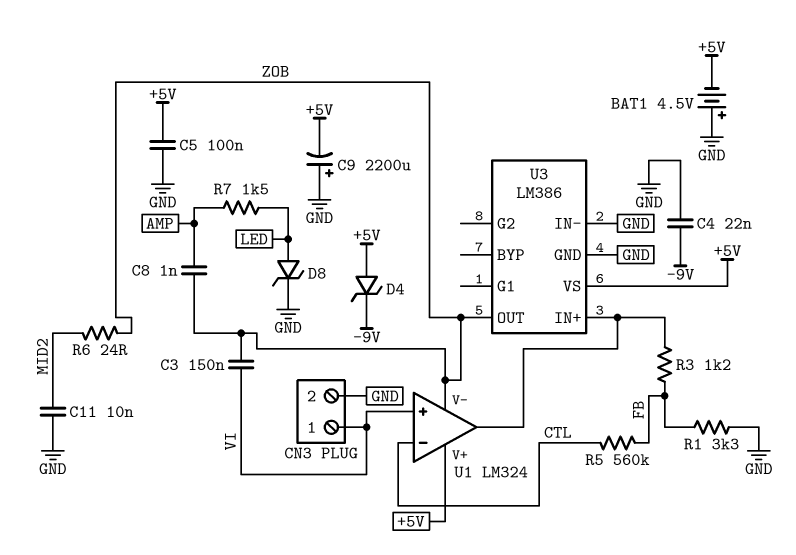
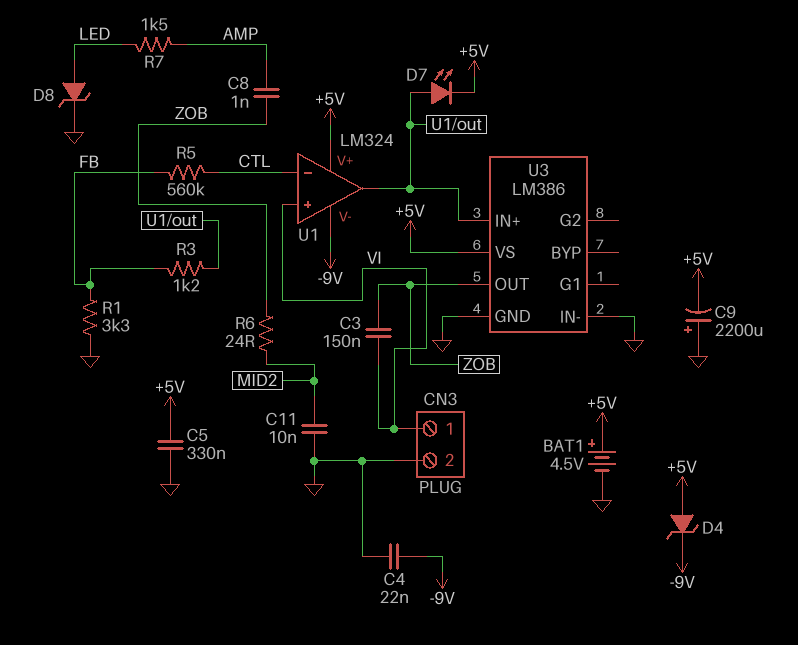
BAT1: 4.5V (plus GND, minus +5V) -> 4.5V (plus +5V, minus GND)
C5: 100nF (+5V, GND) -> 330nF (+5V, GND)
D7: none -> LED (A U1/out, K +5V)
U1 pin V-: ZOB -> -9V

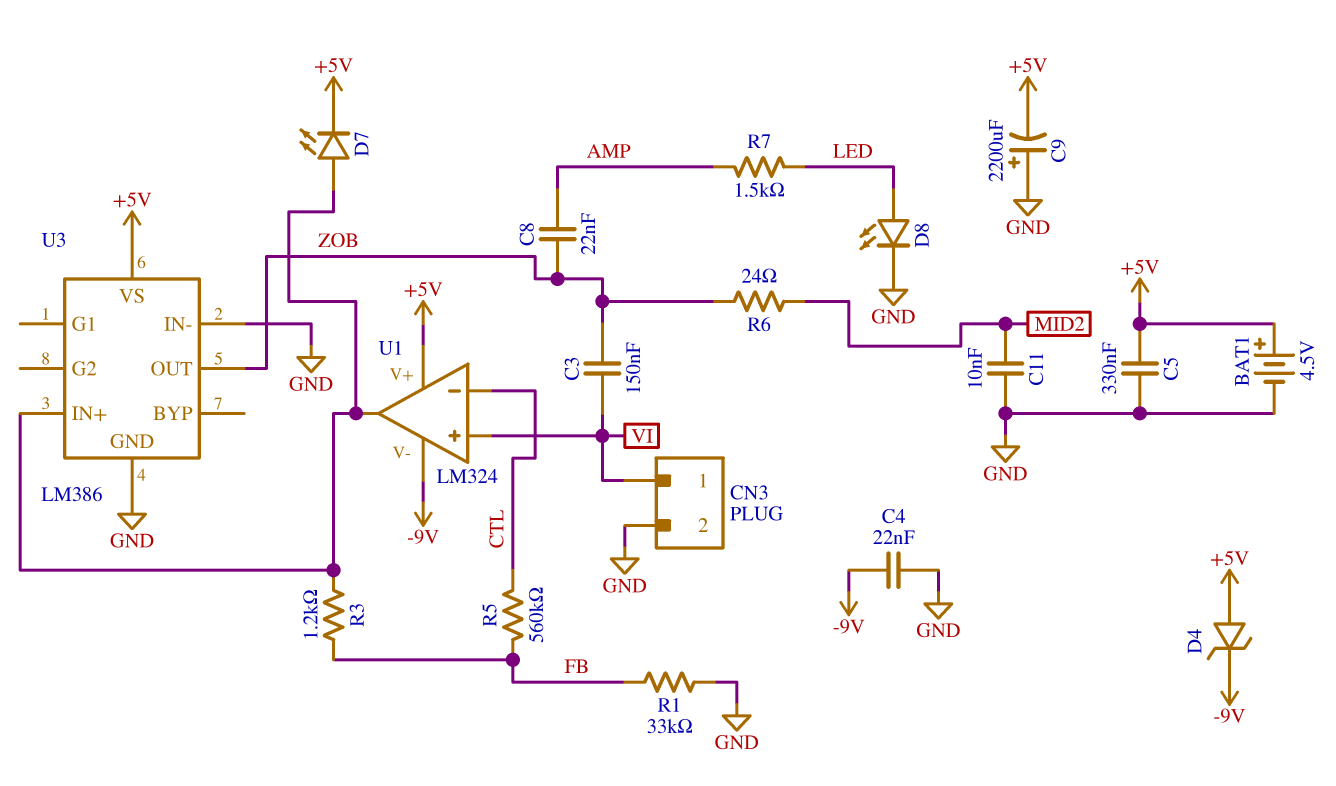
C8: 1nF (AMP, ZOB) -> 22nF (AMP, ZOB)
D8: zener (A LED, K GND) -> LED (A LED, K GND)
R1: 3.3k (FB, GND) -> 33k (FB, GND)

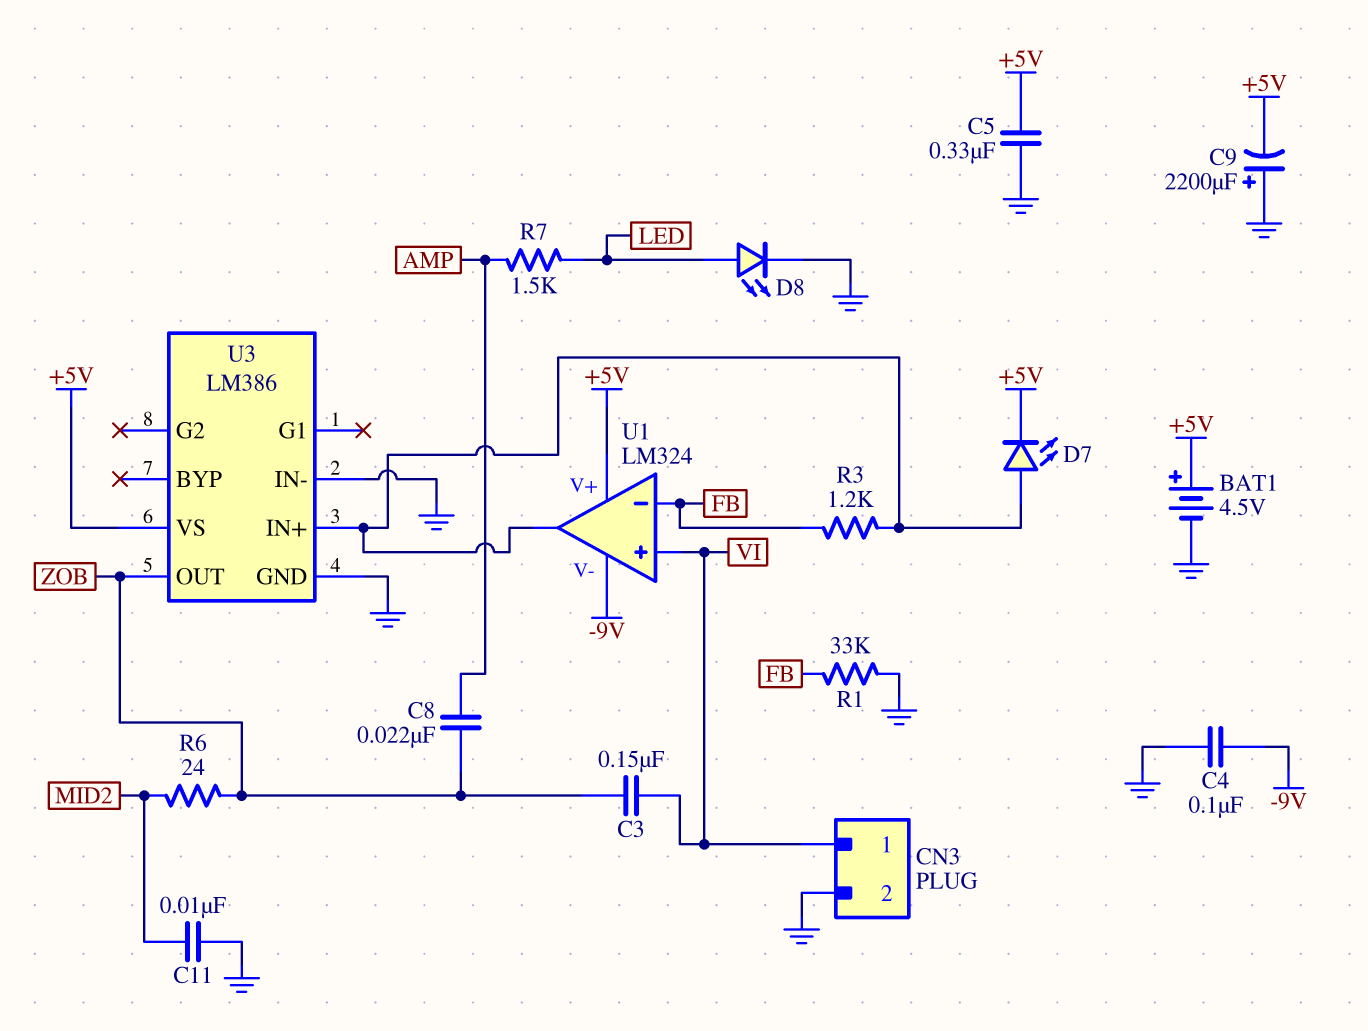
C4: 22nF (-9V, GND) -> 100nF (-9V, GND)
D4: zener (A +5V, K -9V) -> none
R5: 560k (CTL, FB) -> none
U1 pin in-: CTL -> FB

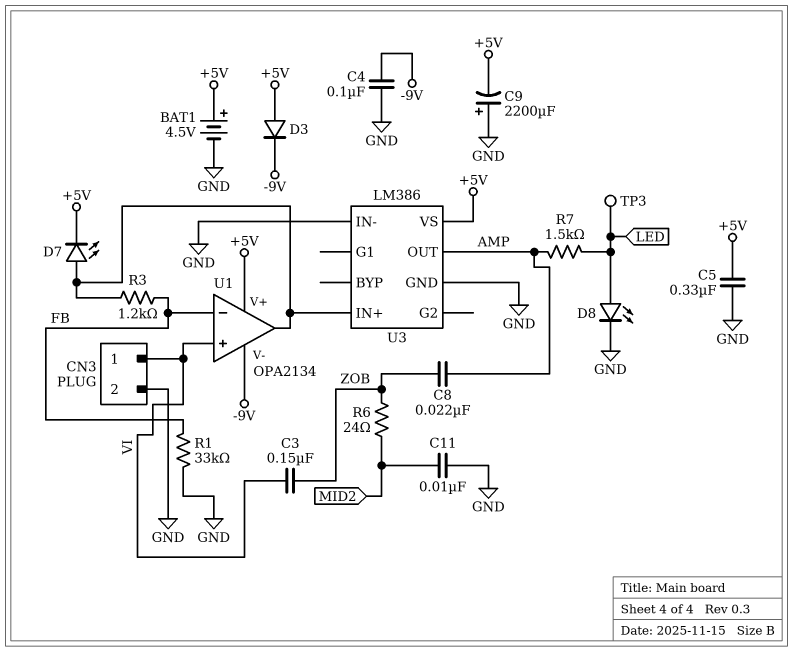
D3: none -> diode (A +5V, K -9V)
TP3: none -> test point (LED)
U1: LM324 -> OPA2134
U3 pin OUT: ZOB -> AMP

